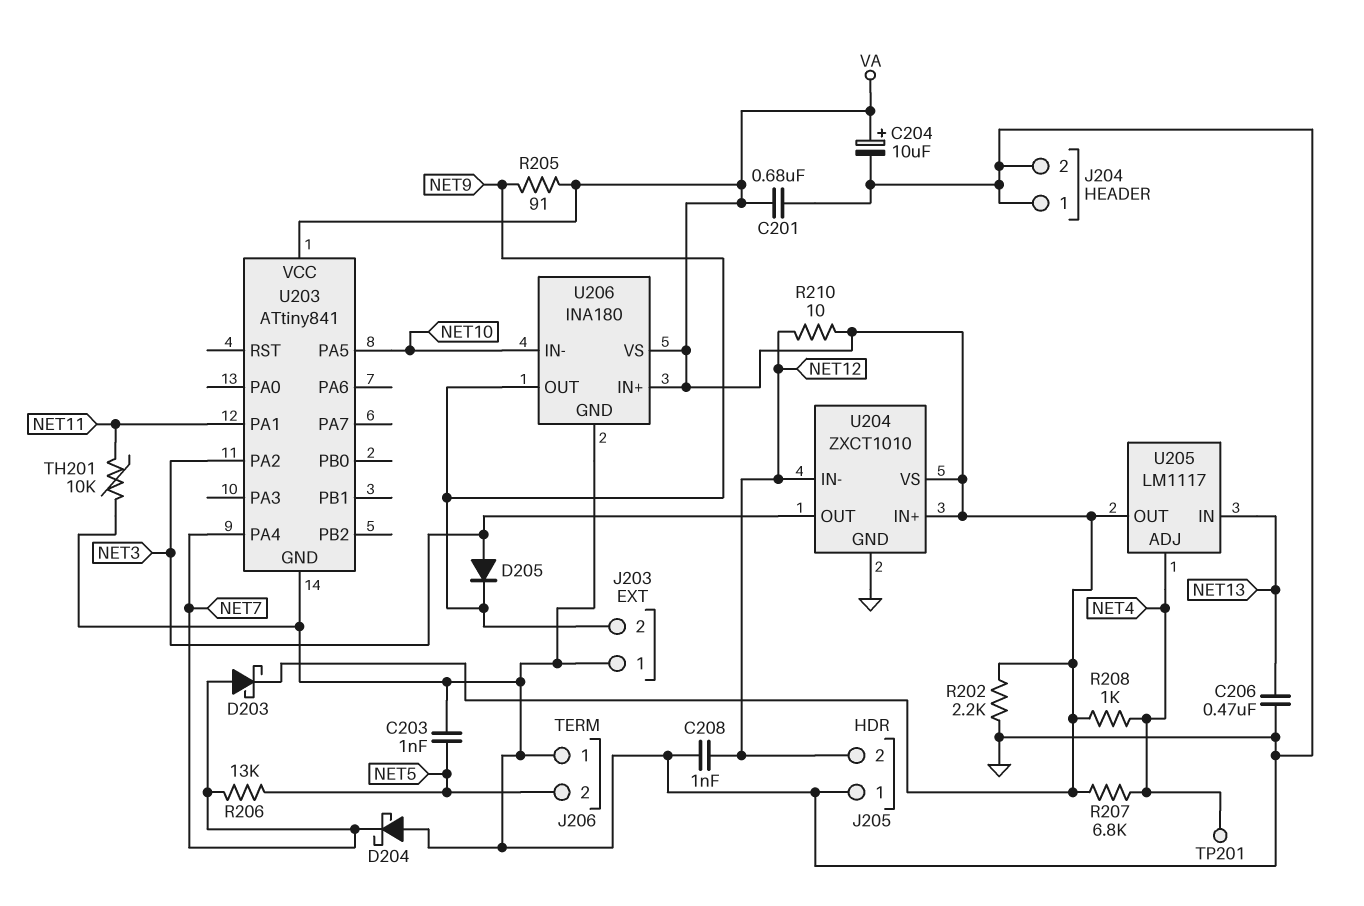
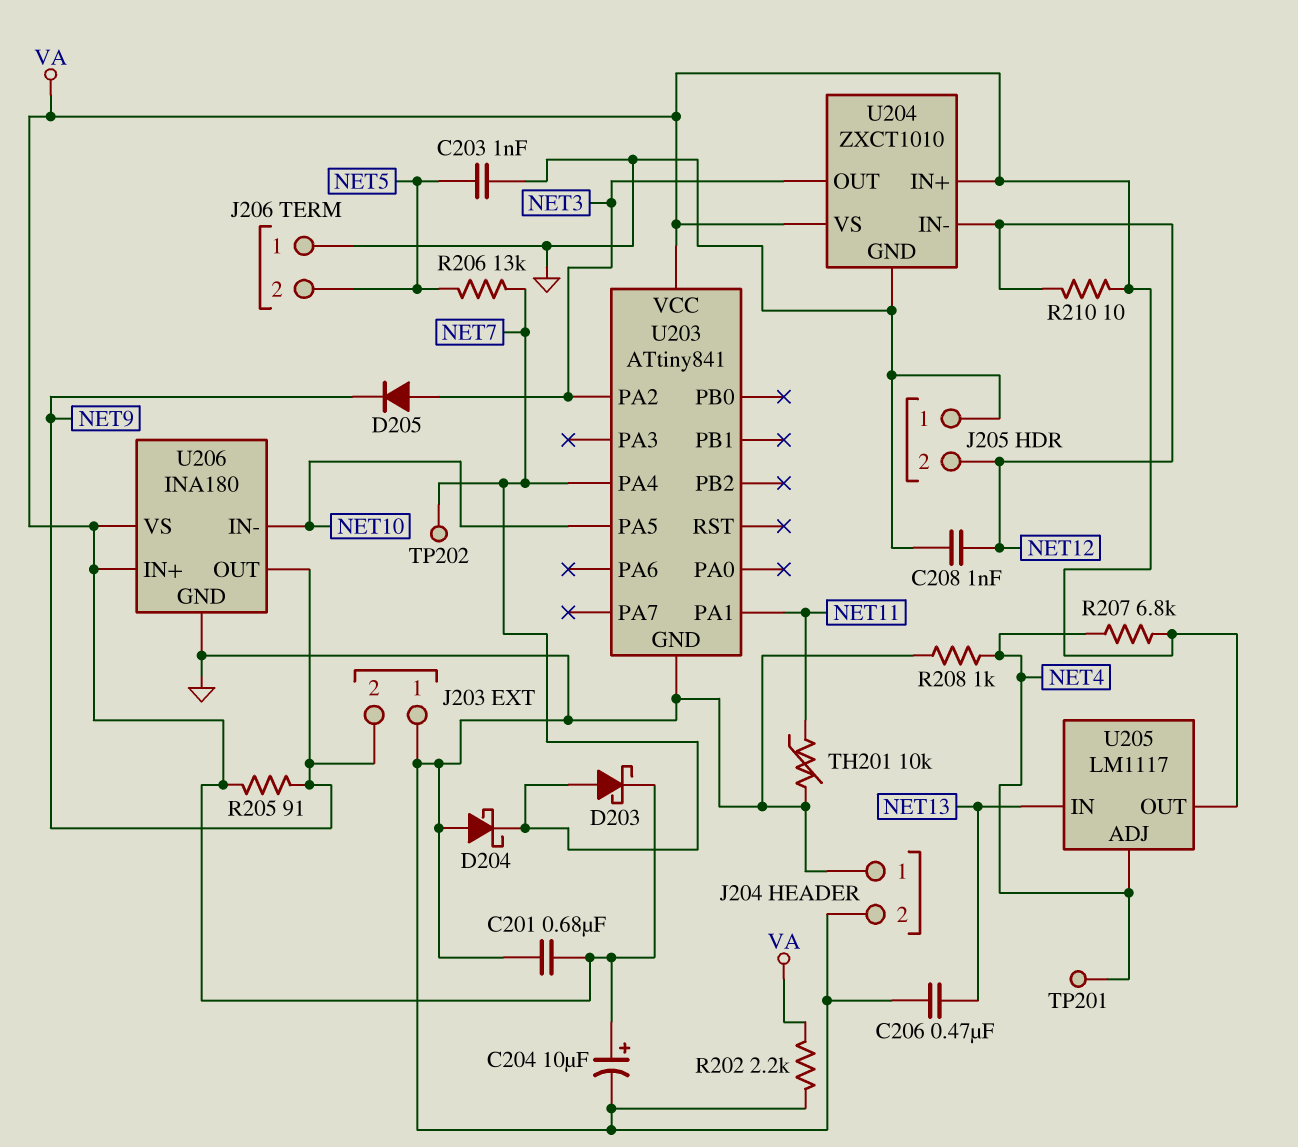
R208: 1k (NET4, VA) -> 1k (GND, NET4)
TP202: none -> test point (NET7)

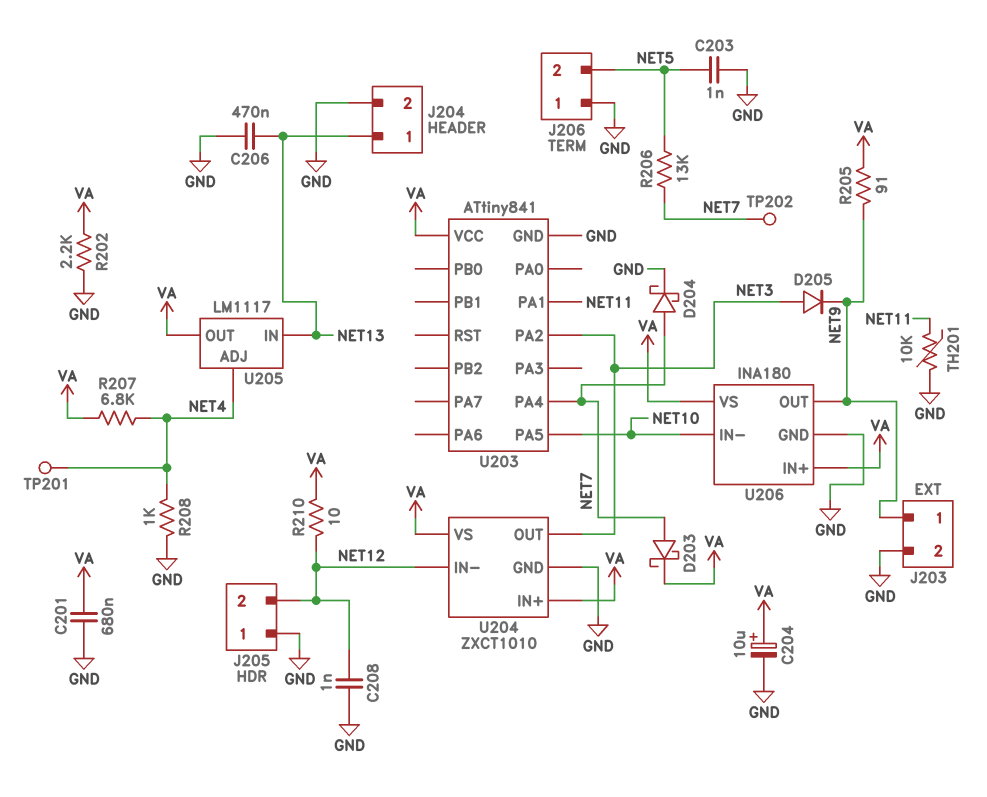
D204: schottky (A GND, K NET7) -> schottky (A NET7, K GND)
J203 pin 1: GND -> NET9
J203 pin 2: NET9 -> GND
J204 pin 1: GND -> NET13

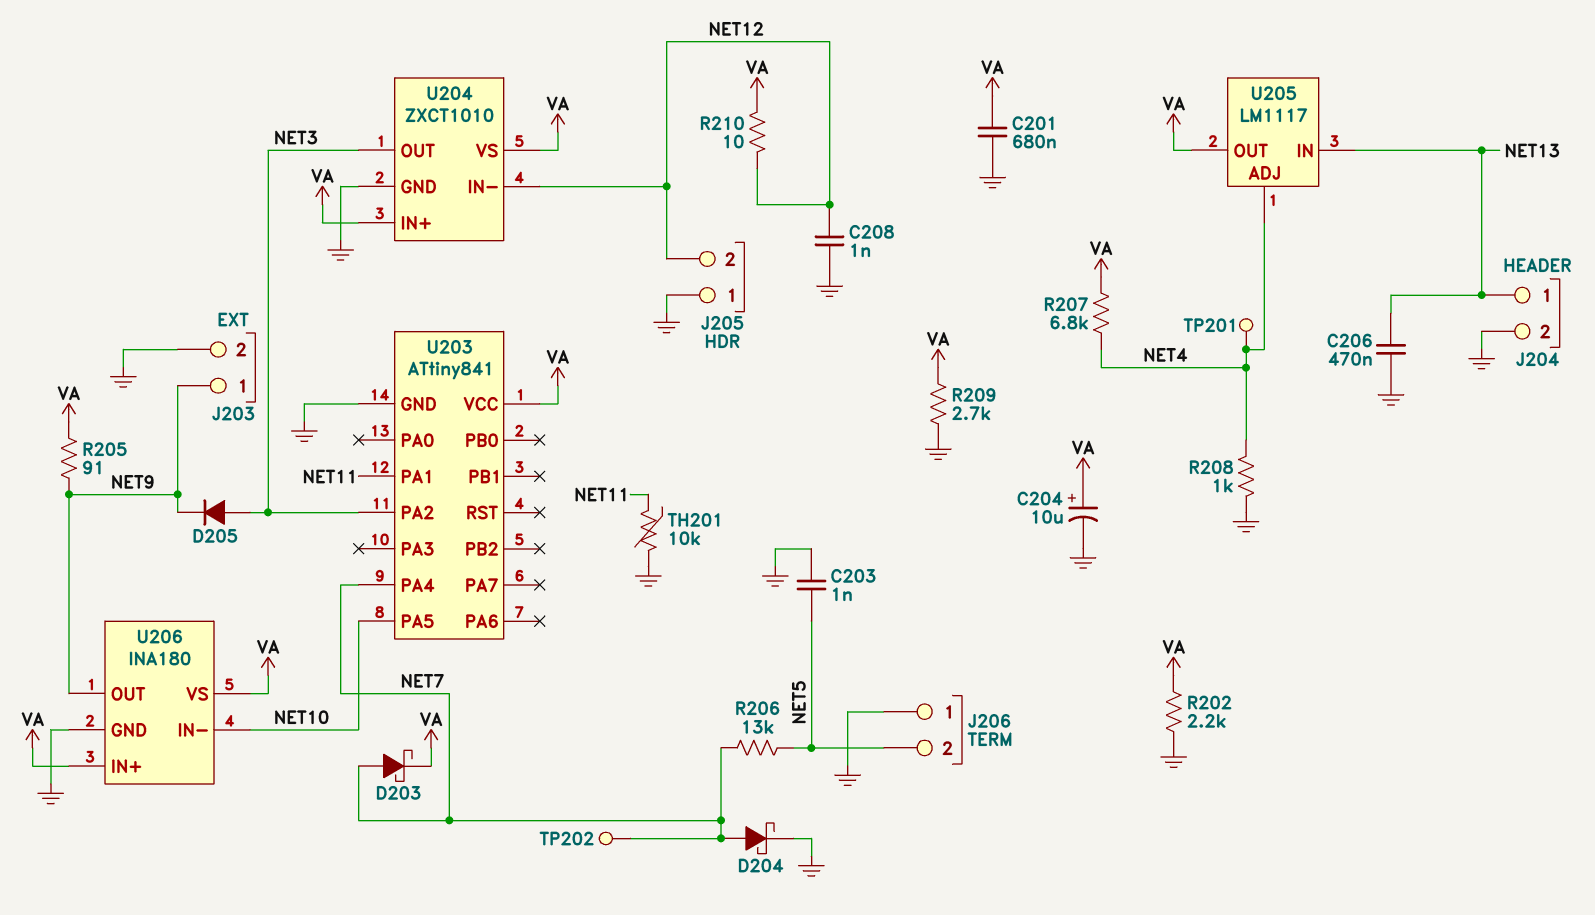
R209: none -> 2.7k (GND, VA)

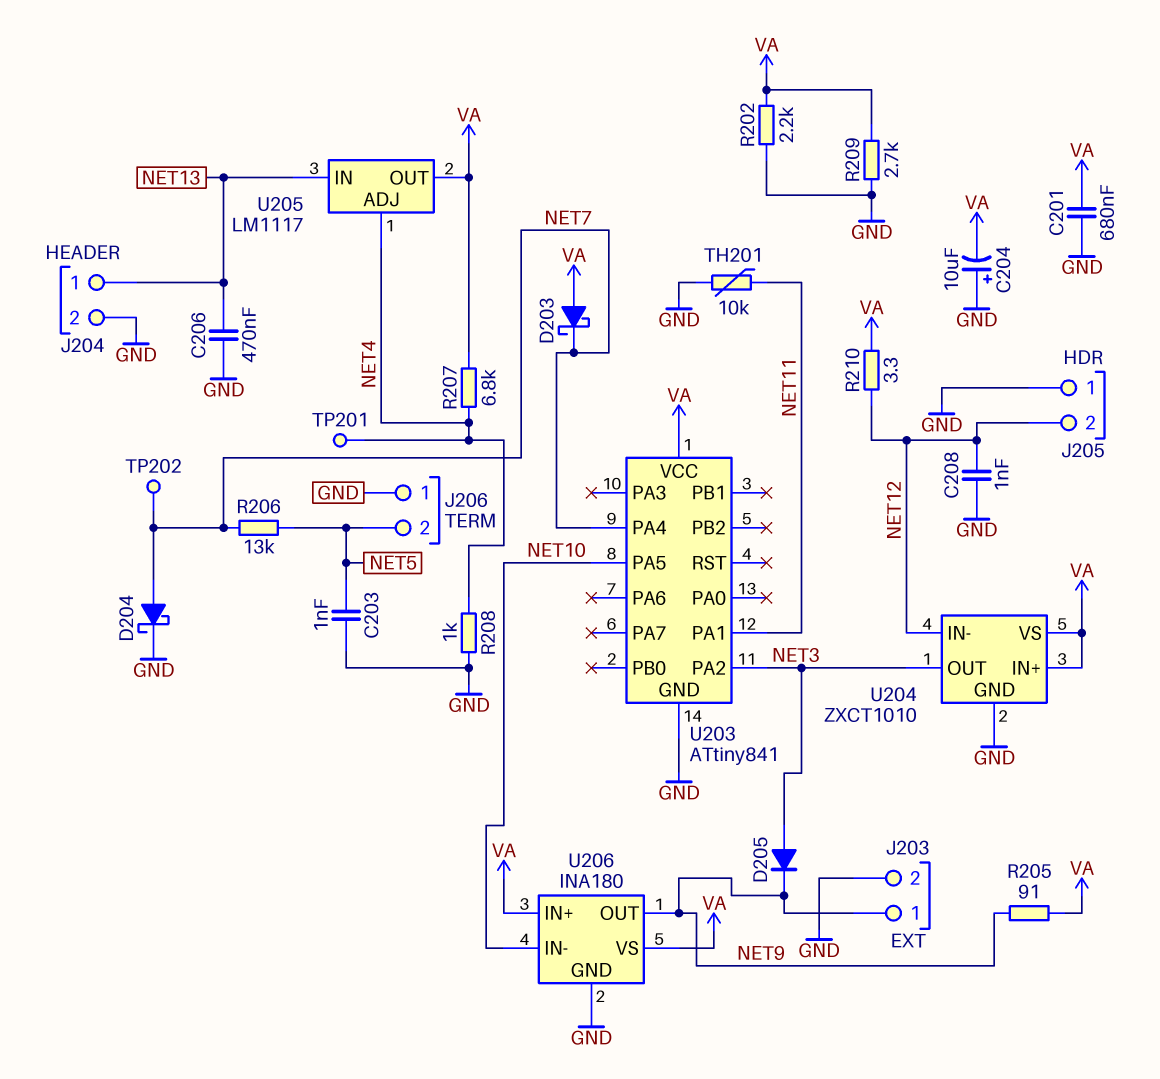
C204: 10uF (plus VA, minus GND) -> 10uF (plus GND, minus VA)
D203: schottky (A NET7, K VA) -> schottky (A VA, K NET7)
R210: 10 (NET12, VA) -> 3.3 (NET12, VA)

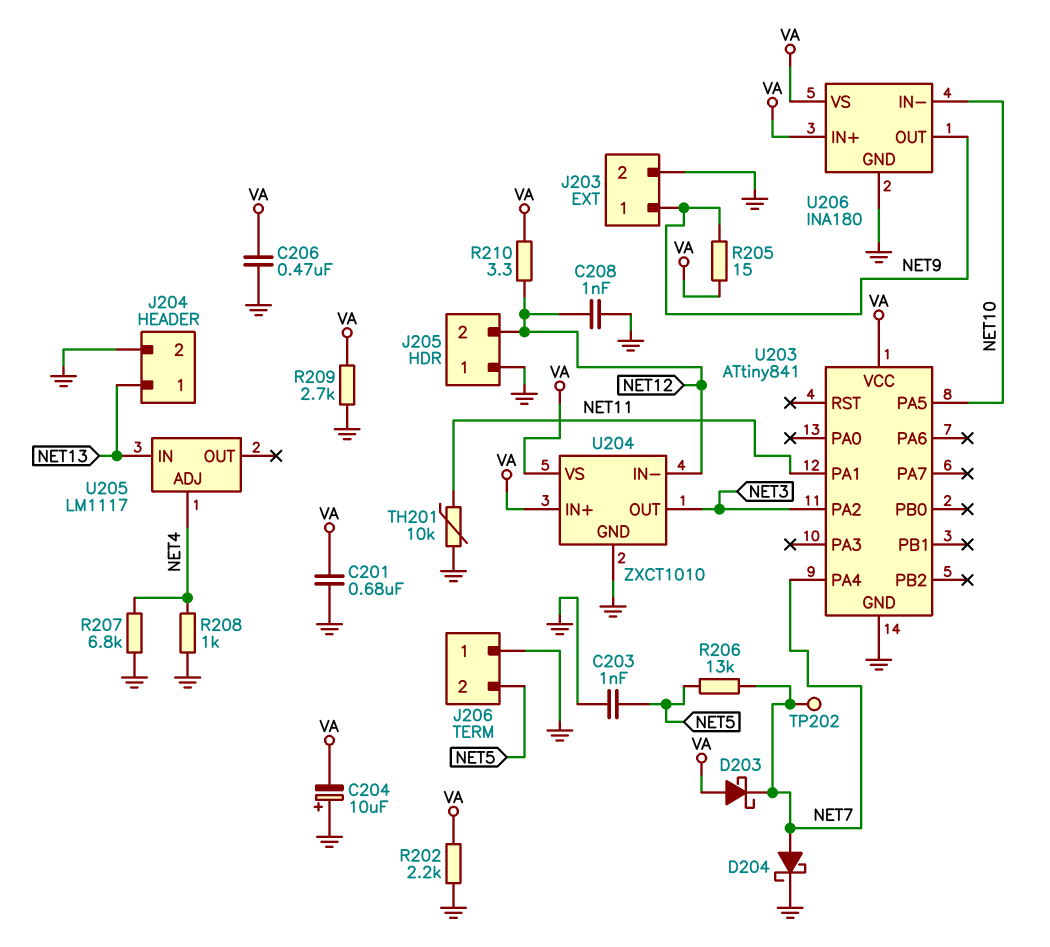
C206: 470nF (GND, NET13) -> 470nF (GND, VA)
D205: diode (A NET3, K NET9) -> none
R205: 91 (NET9, VA) -> 15 (NET9, VA)
R207: 6.8k (NET4, VA) -> 6.8k (GND, NET4)
TP201: test point (NET4) -> none
U205 pin OUT: VA -> none

